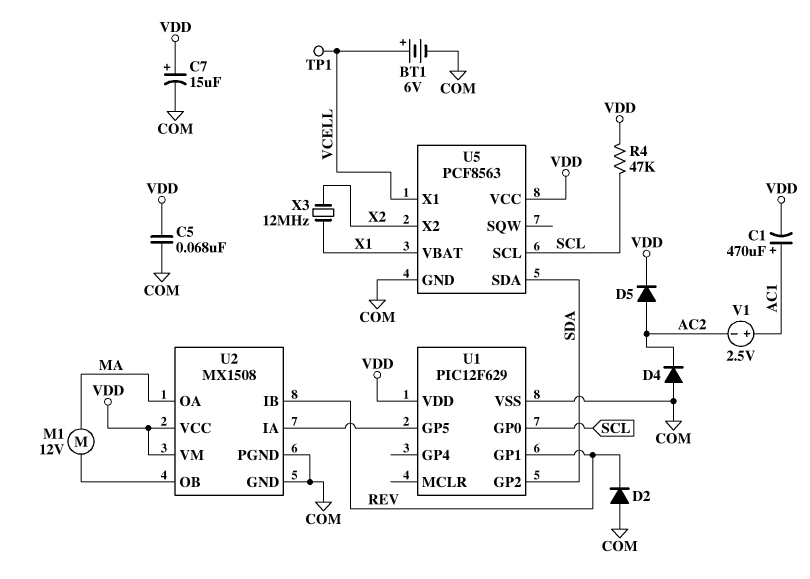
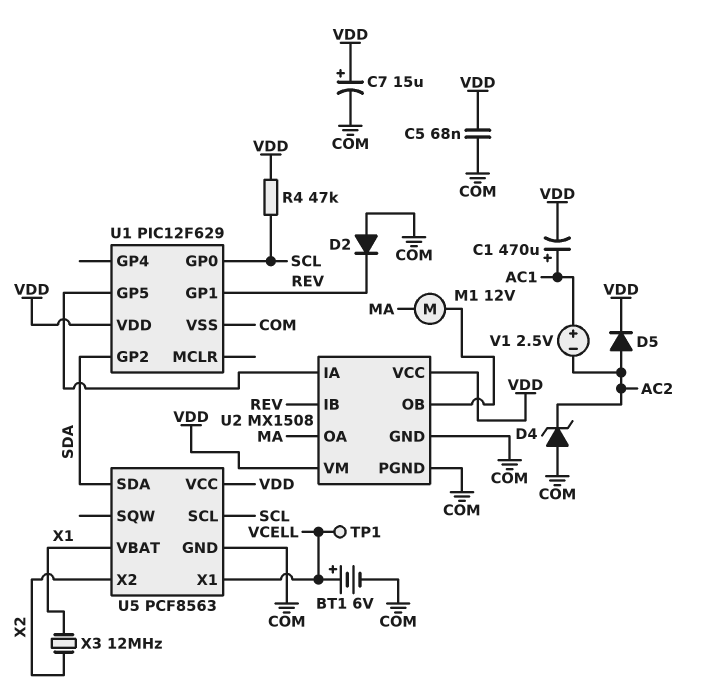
D4: diode (A COM, K AC2) -> zener (A COM, K AC2)

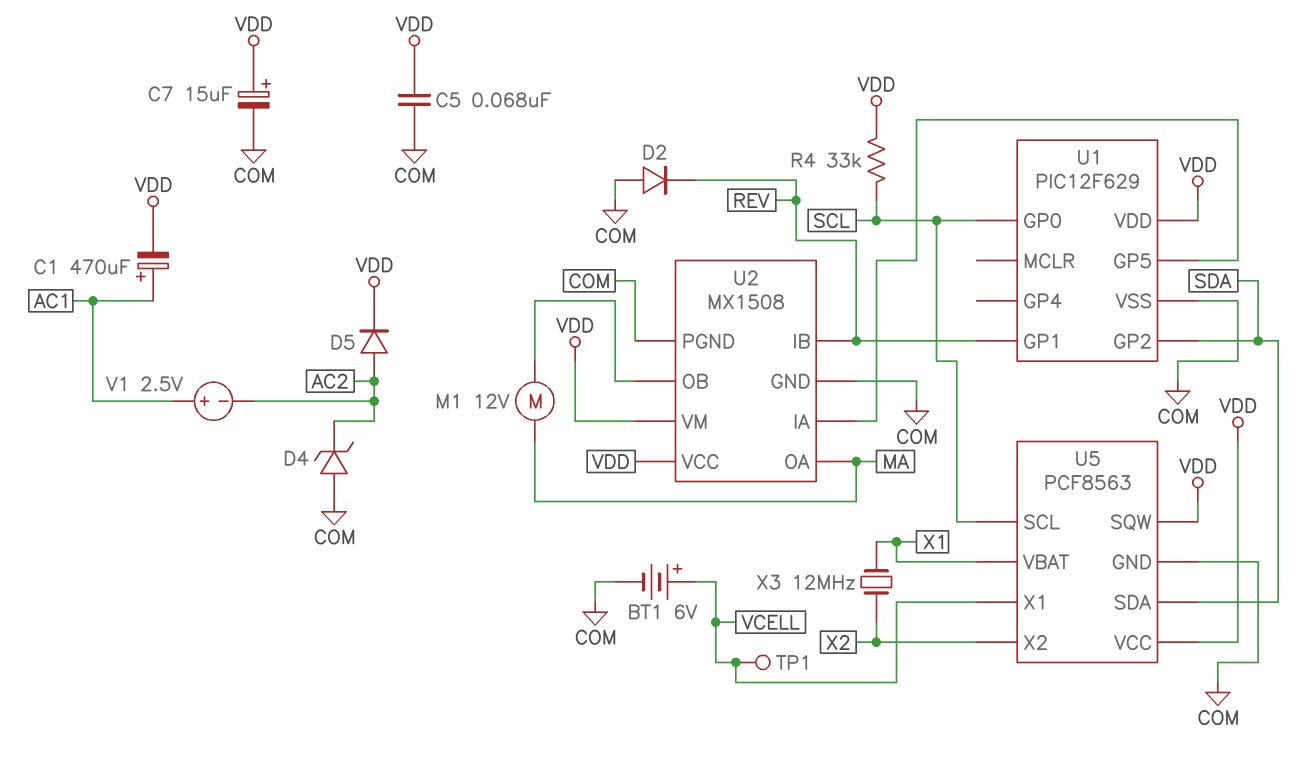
R4: 47k (SCL, VDD) -> 33k (SCL, VDD)
U5 pin SQW: none -> VDD

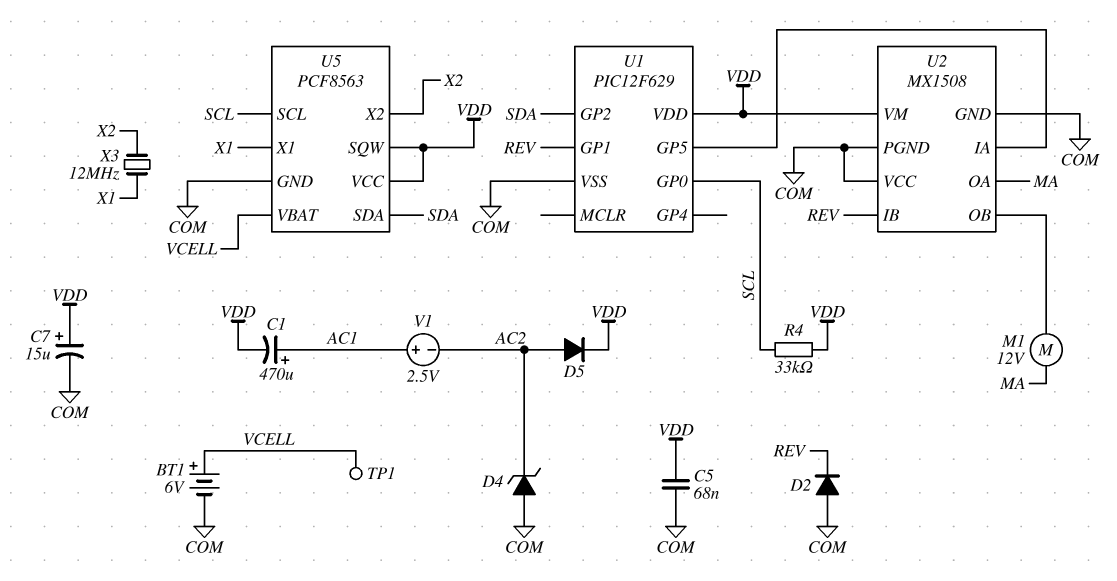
U2 pin VCC: VDD -> COM
U5 pin VBAT: X1 -> VCELL
U5 pin X1: VCELL -> X1

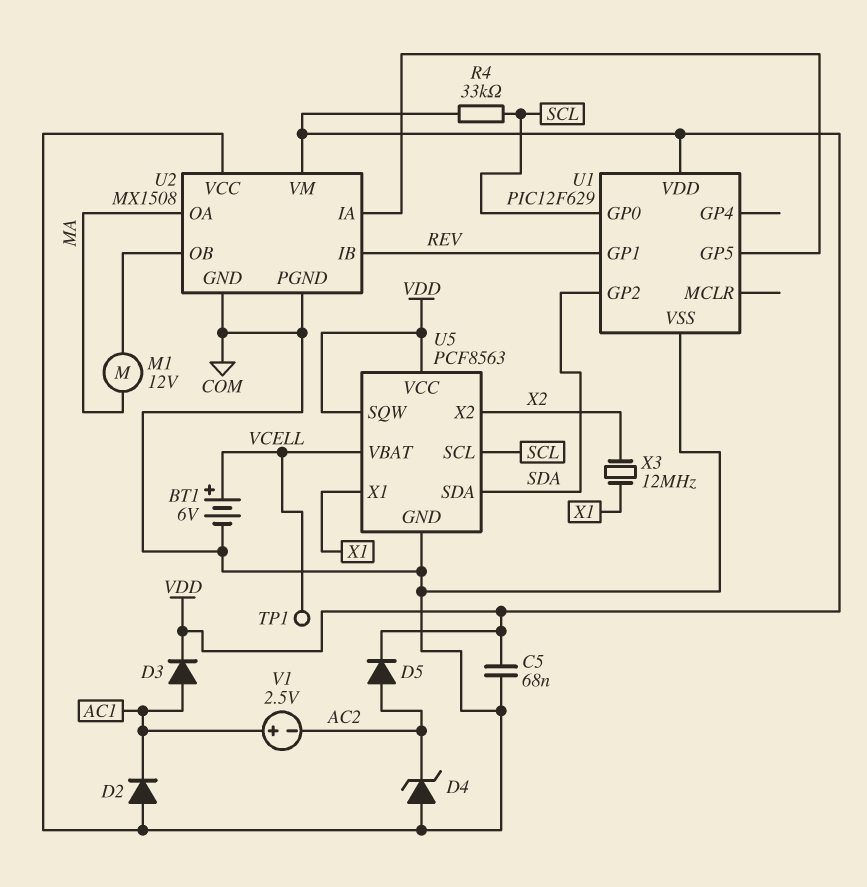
C1: 470uF (plus AC1, minus VDD) -> none
C7: 15uF (plus VDD, minus COM) -> none
D2: diode (A COM, K REV) -> diode (A COM, K AC1)
D3: none -> diode (A AC1, K VDD)

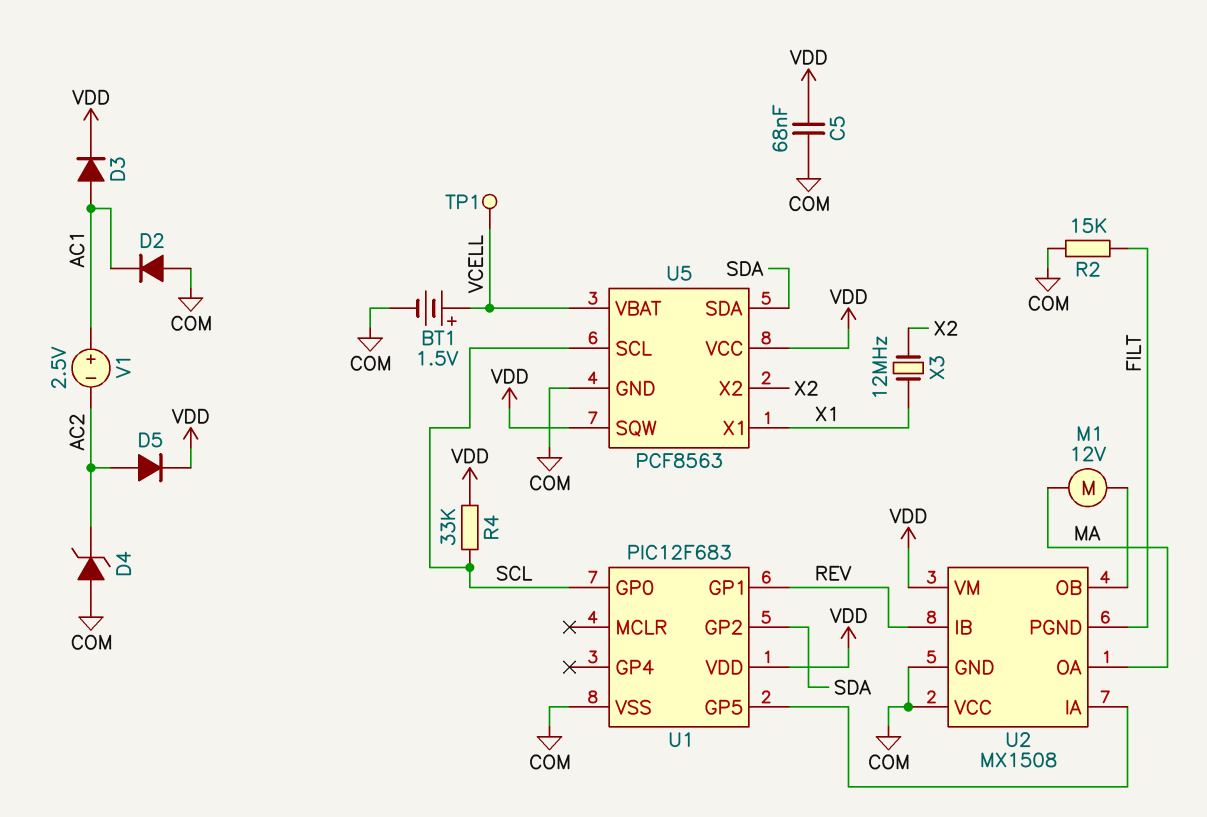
BT1: 6V (plus VCELL, minus COM) -> 1.5V (plus VCELL, minus COM)
R2: none -> 15k (COM, FILT)
U1: PIC12F629 -> PIC12F683
U2 pin PGND: COM -> FILT

